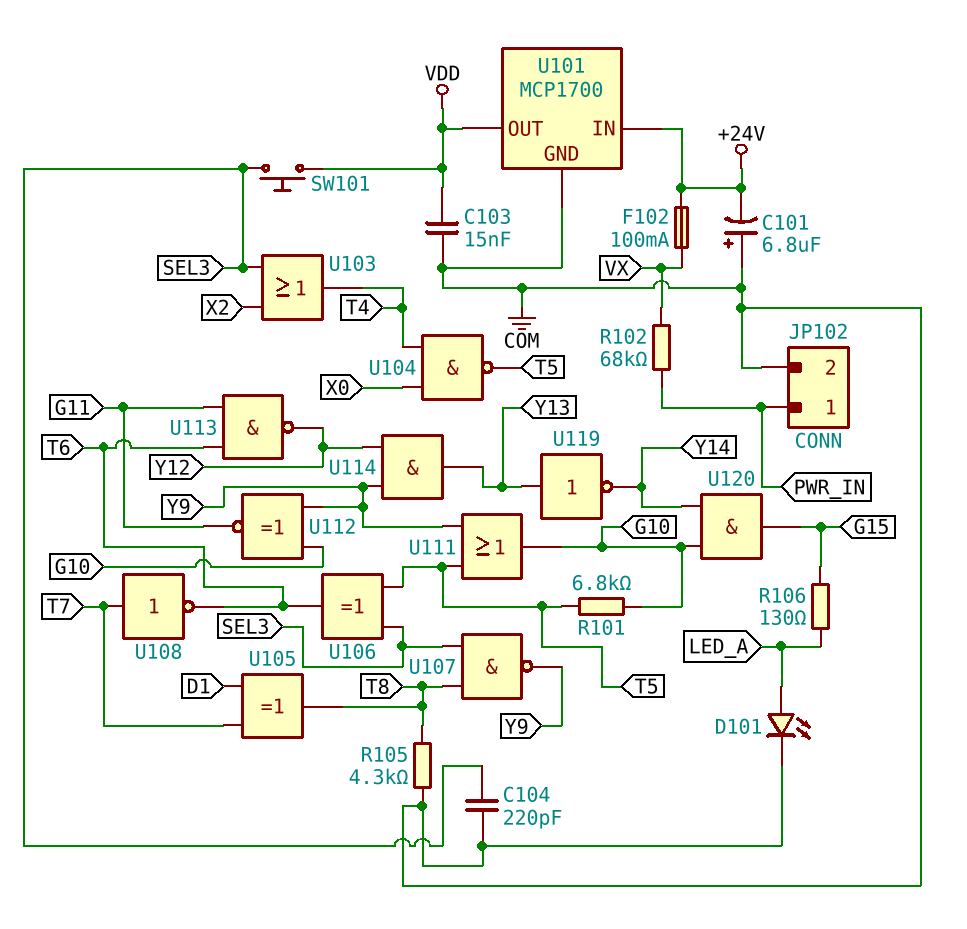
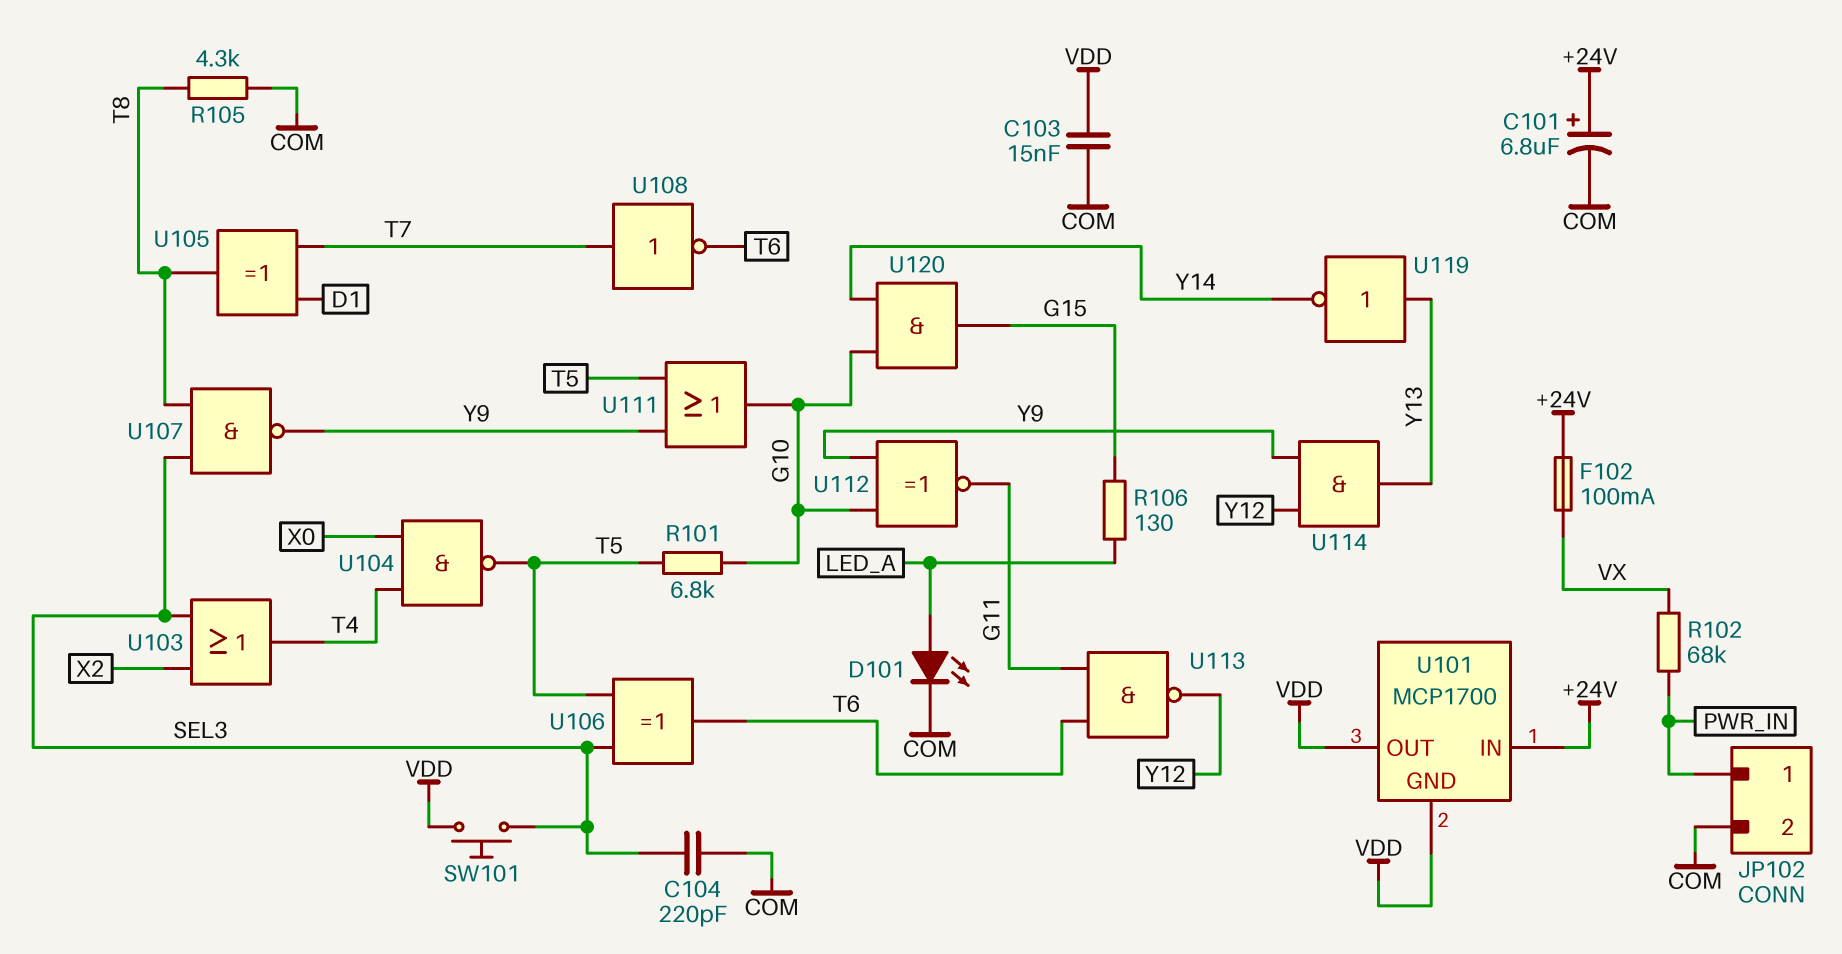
C101: 6.8uF (plus COM, minus +24V) -> 6.8uF (plus +24V, minus COM)
U101 pin GND: COM -> VDD

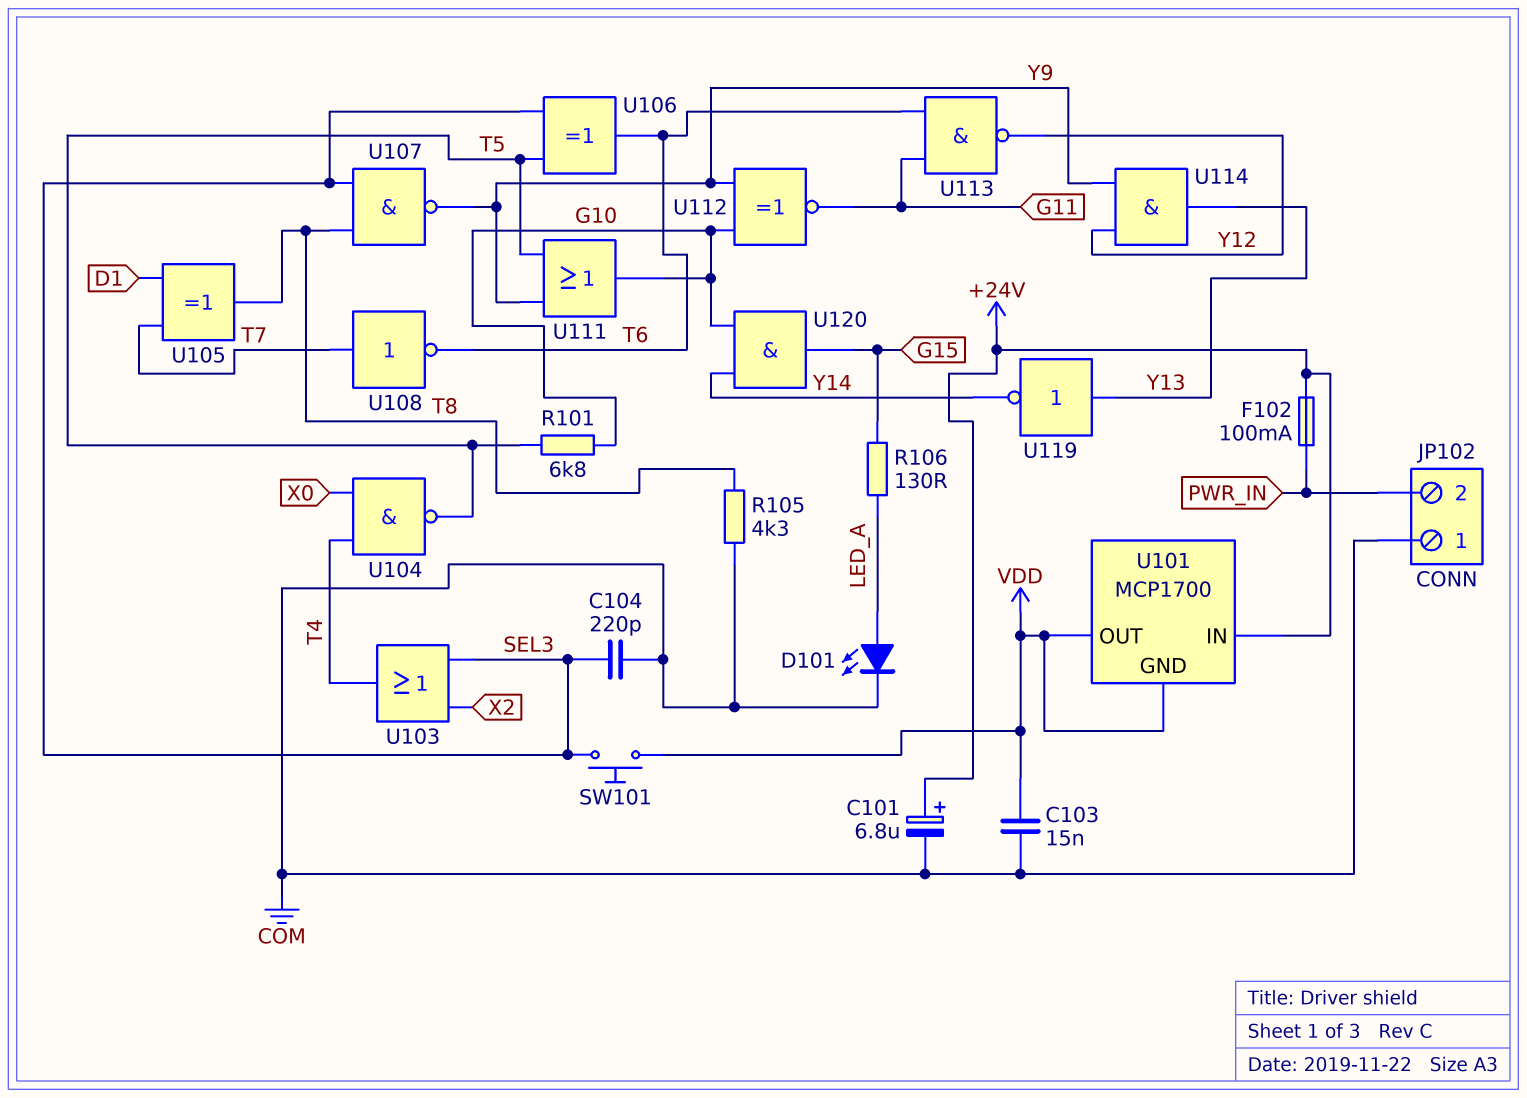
F102: 100mA (+24V, VX) -> 100mA (+24V, PWR_IN)
JP102 pin 1: PWR_IN -> COM
JP102 pin 2: COM -> PWR_IN
R102: 68k (PWR_IN, VX) -> none

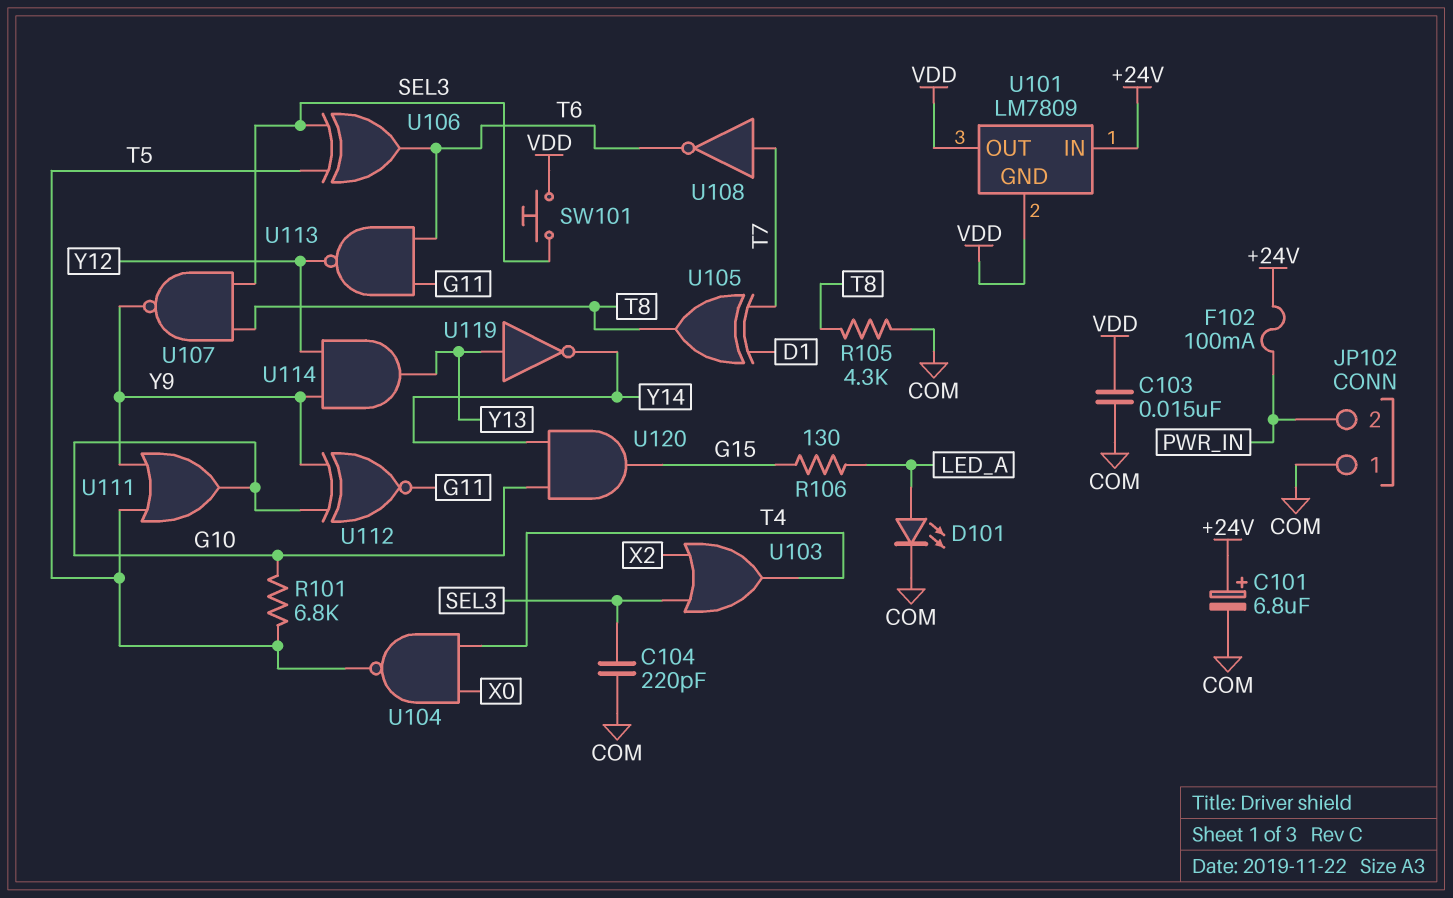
U101: MCP1700 -> LM7809

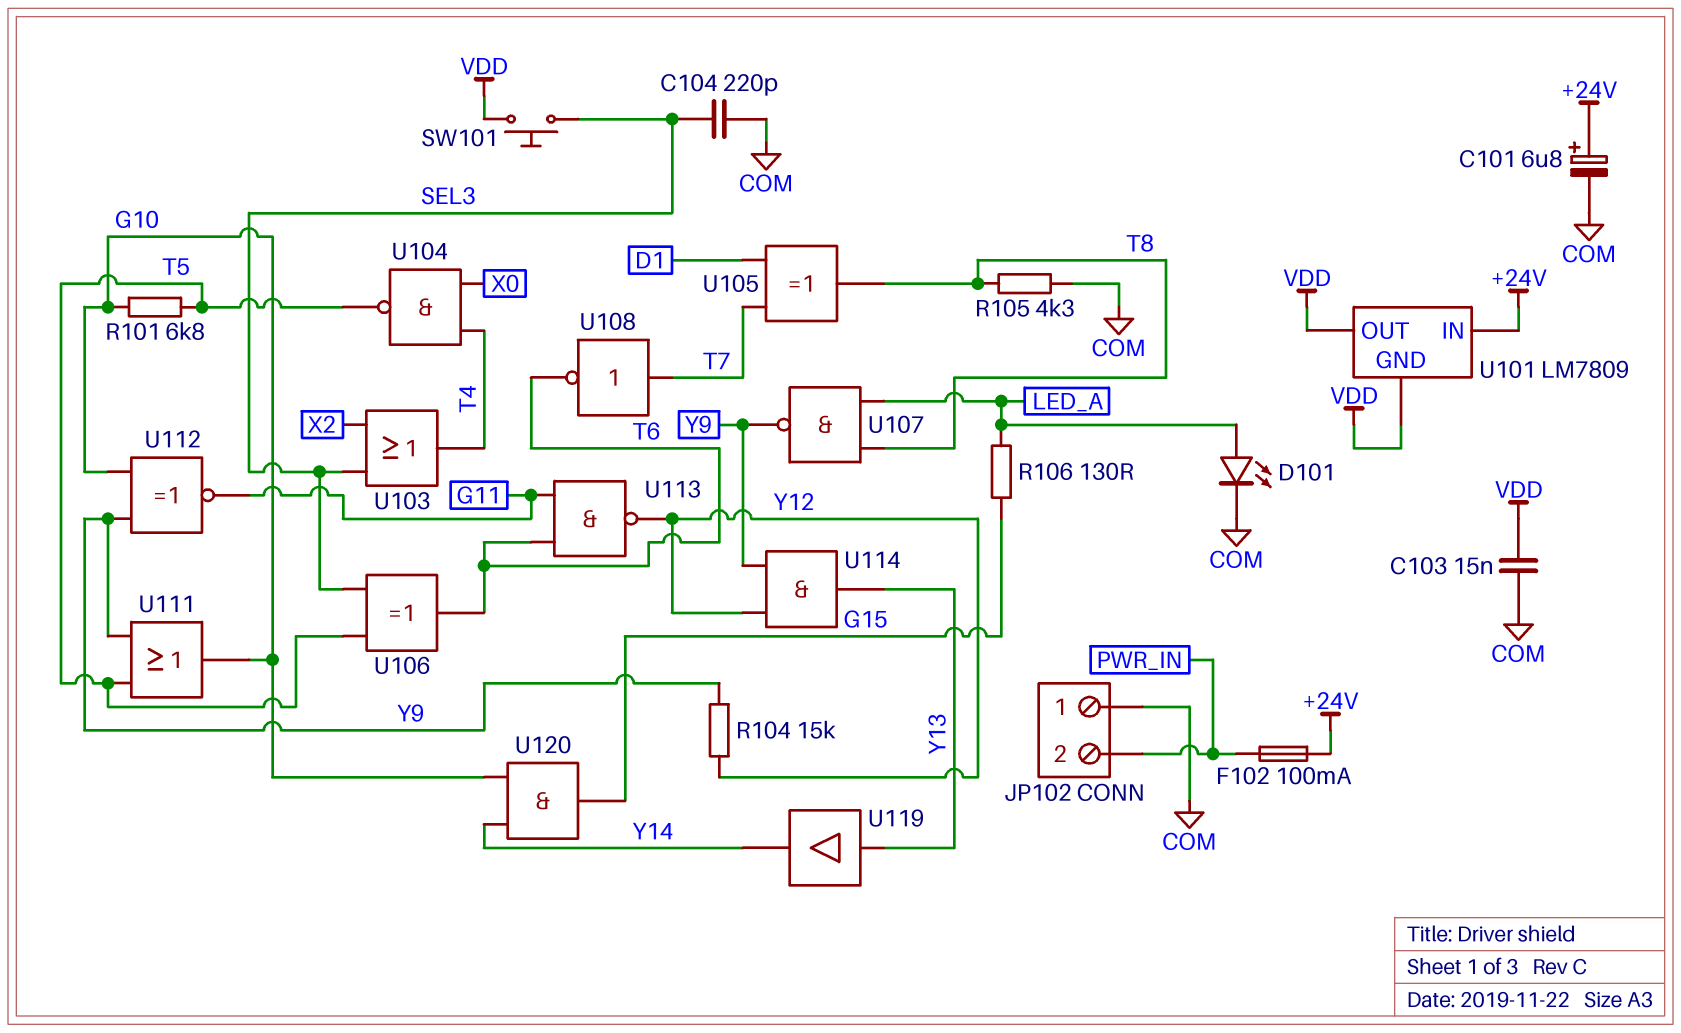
R104: none -> 15k (Y9, Y12)
U107: NAND (in SEL3, in T8, out Y9) -> NAND (in LED_A, in T8, out Y9)
U119: NOT (in Y13, out Y14) -> buffer (in Y13, out Y14)

